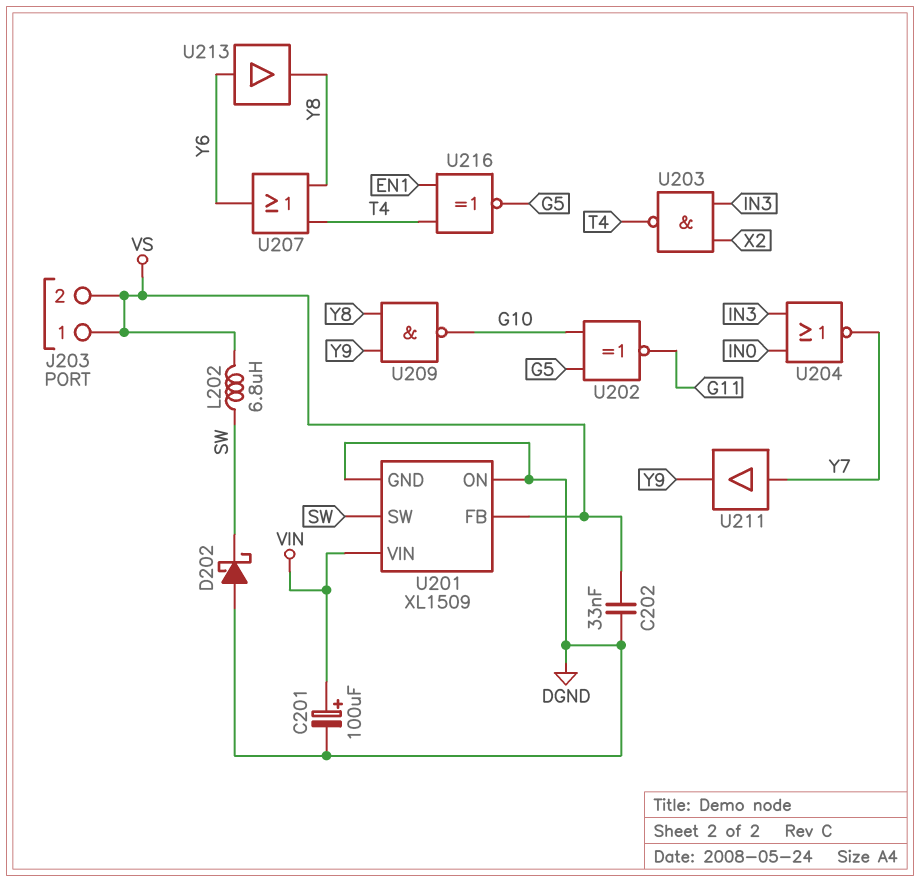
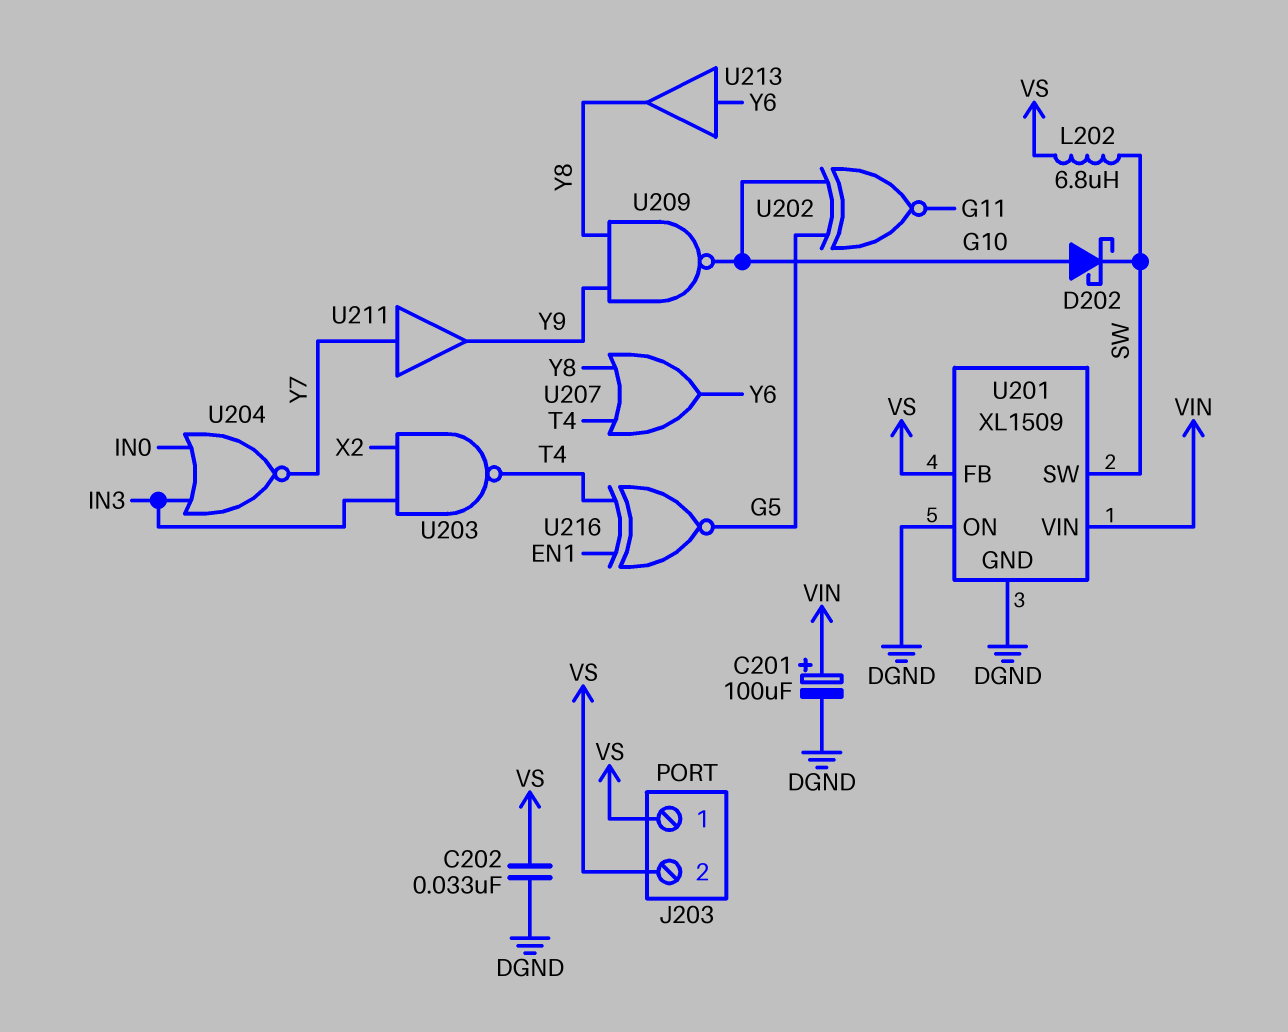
D202: schottky (A DGND, K SW) -> schottky (A G10, K SW)

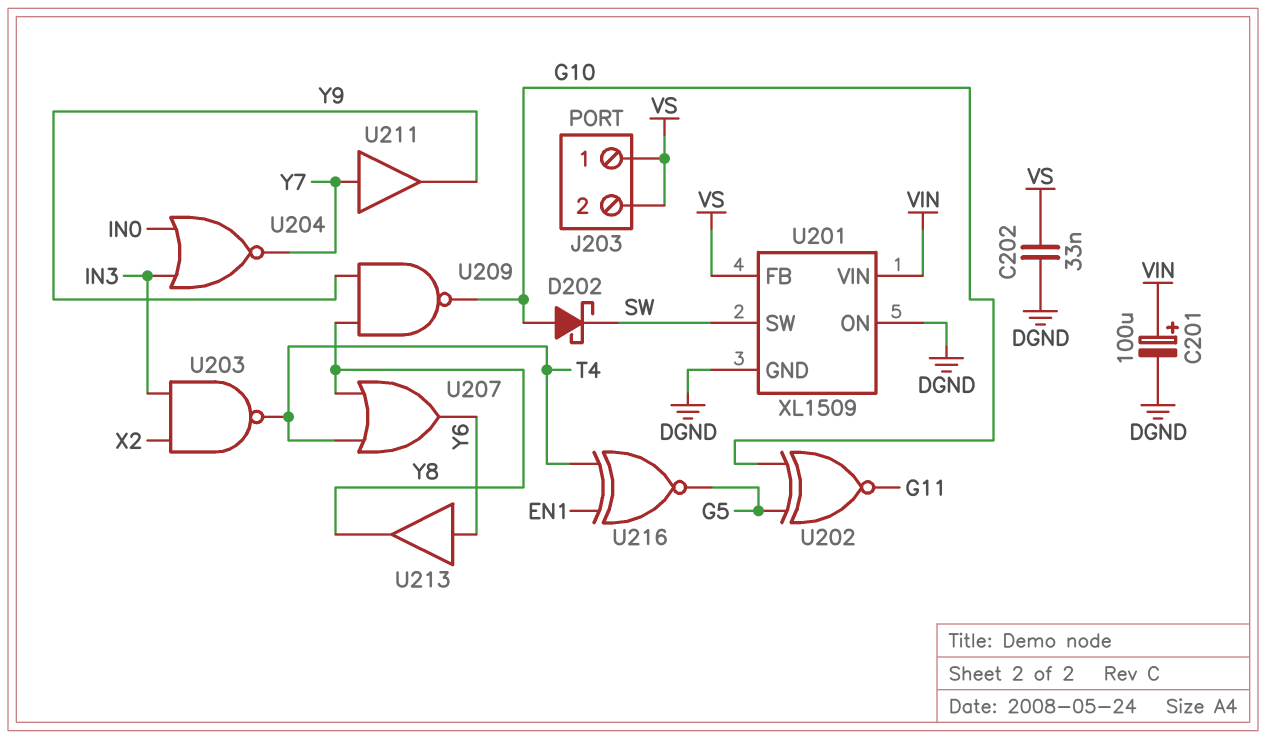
L202: 6.8uH (SW, VS) -> none

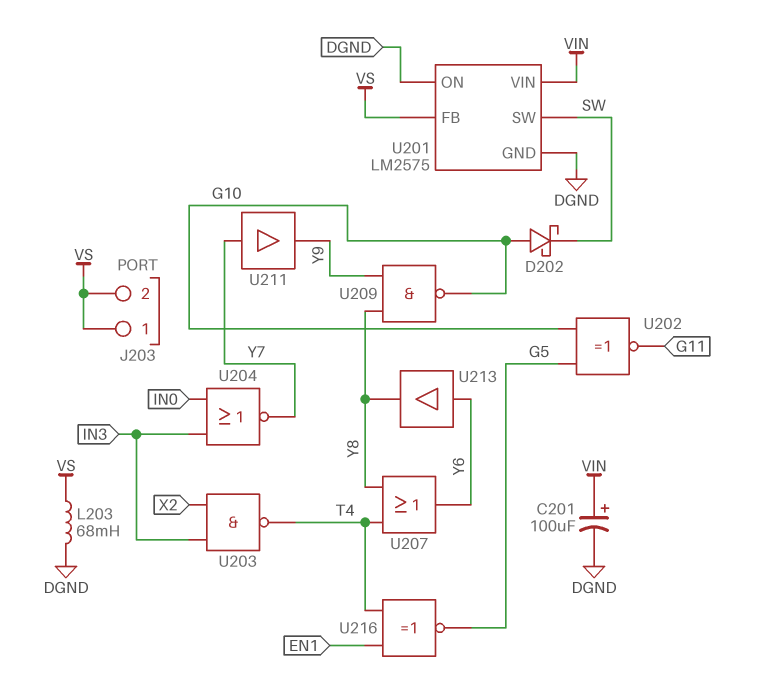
C202: 33nF (DGND, VS) -> none
L203: none -> 68mH (DGND, VS)
U201: XL1509 -> LM2575

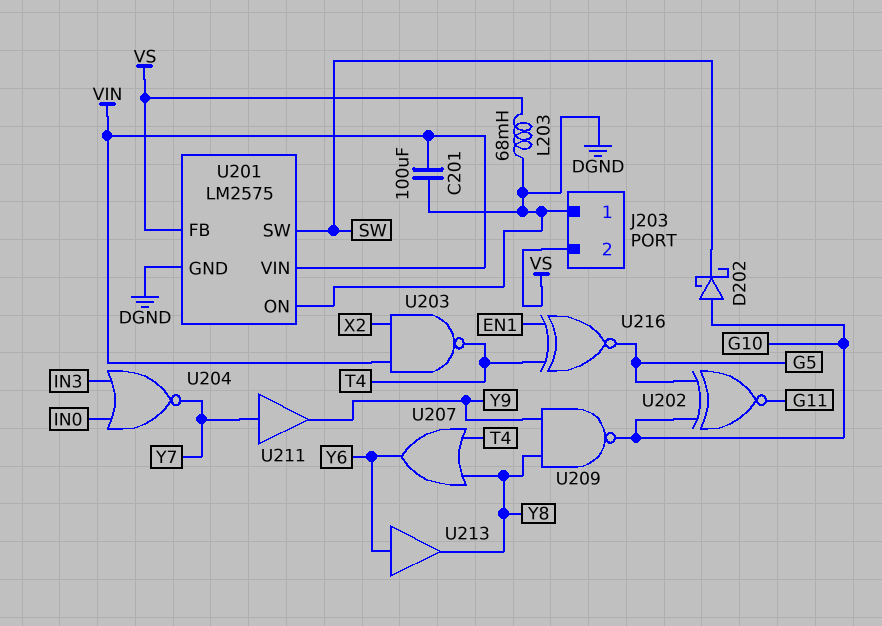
C201: 100uF (plus VIN, minus DGND) -> 100uF (DGND, VIN)
J203 pin 1: VS -> DGND
U203: NAND (in IN3, in X2, out T4) -> NAND (in VIN, in X2, out T4)

